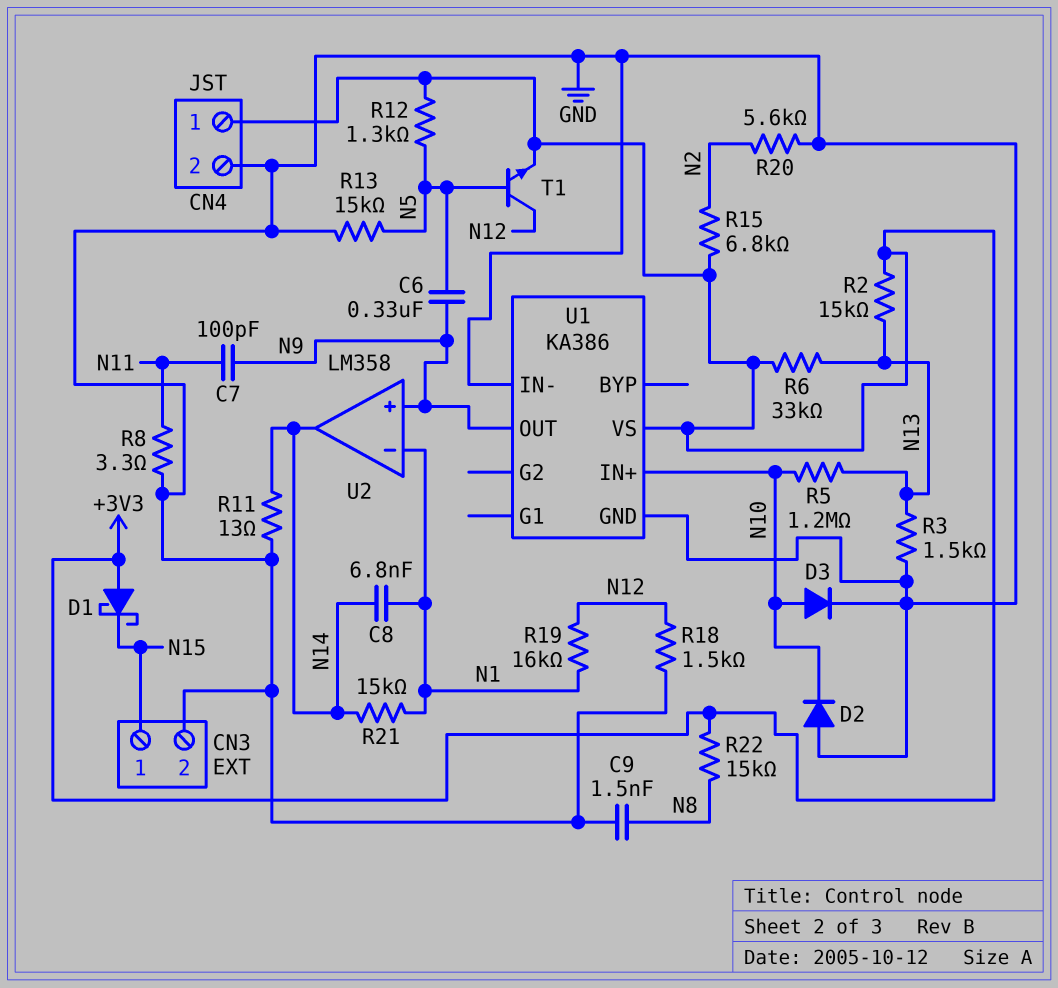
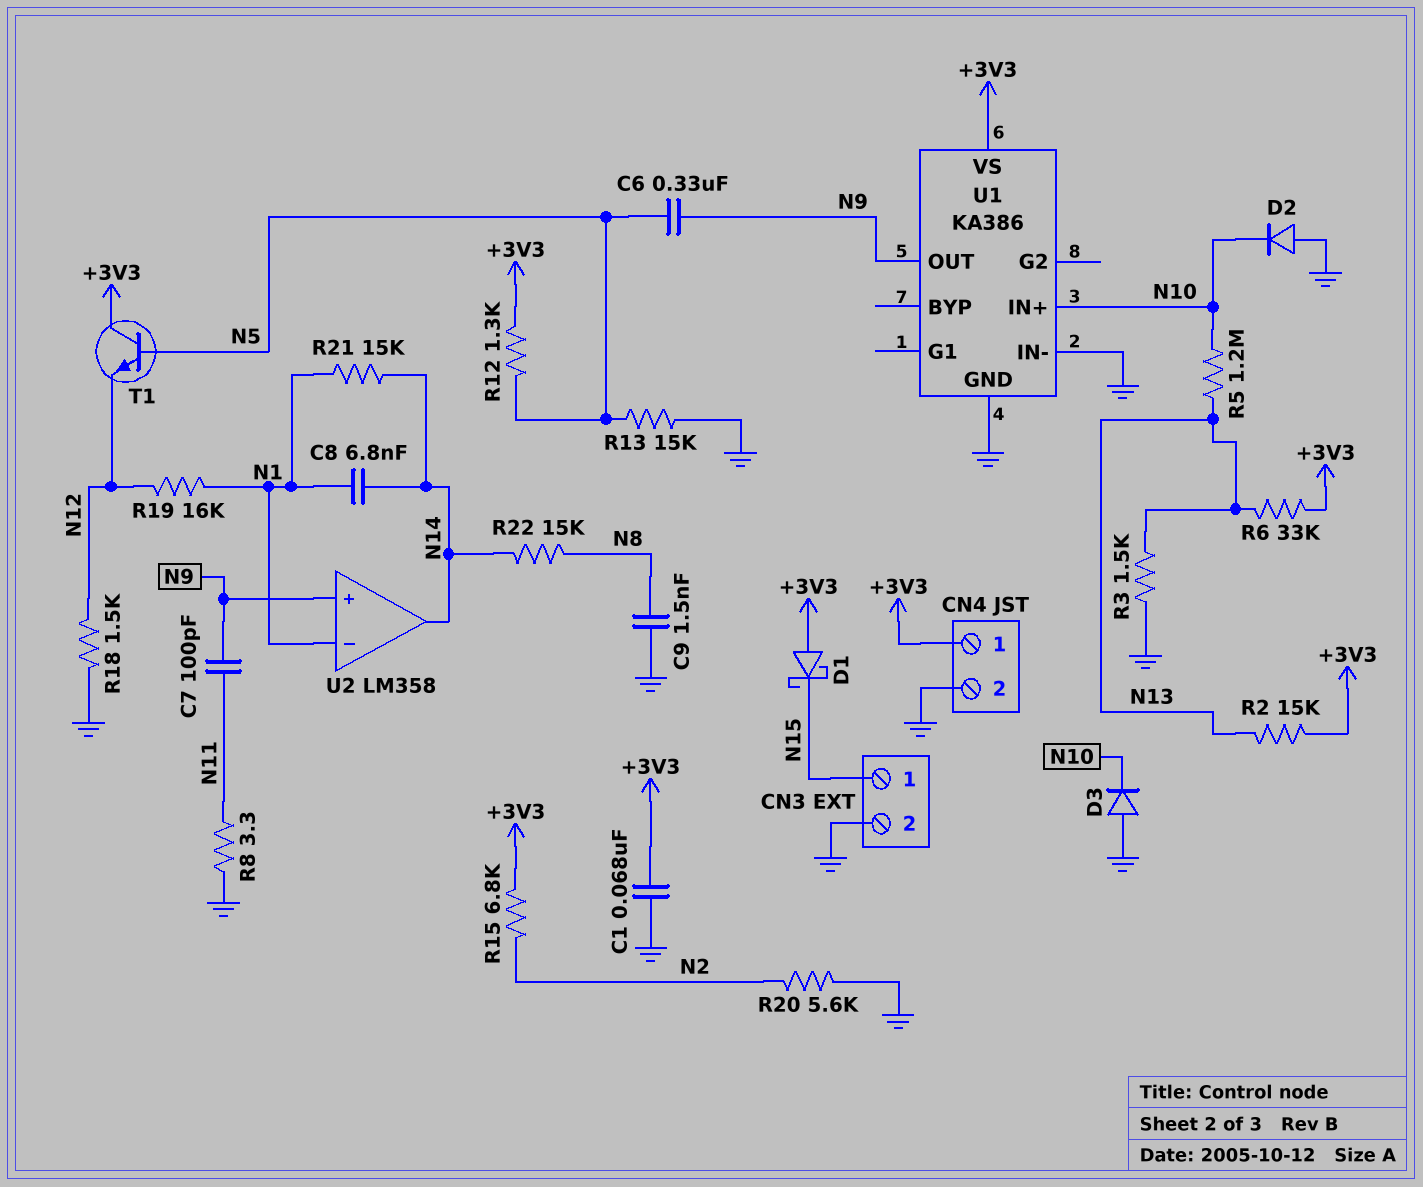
C1: none -> 68nF (+3V3, GND)
D3: diode (A N10, K GND) -> diode (A GND, K N10)
R11: 13 (GND, N14) -> none
R22: 15k (+3V3, N8) -> 15k (N8, N14)
T1: NPN (B N5, C N12, E +3V3) -> NPN (B N5, C +3V3, E N12)

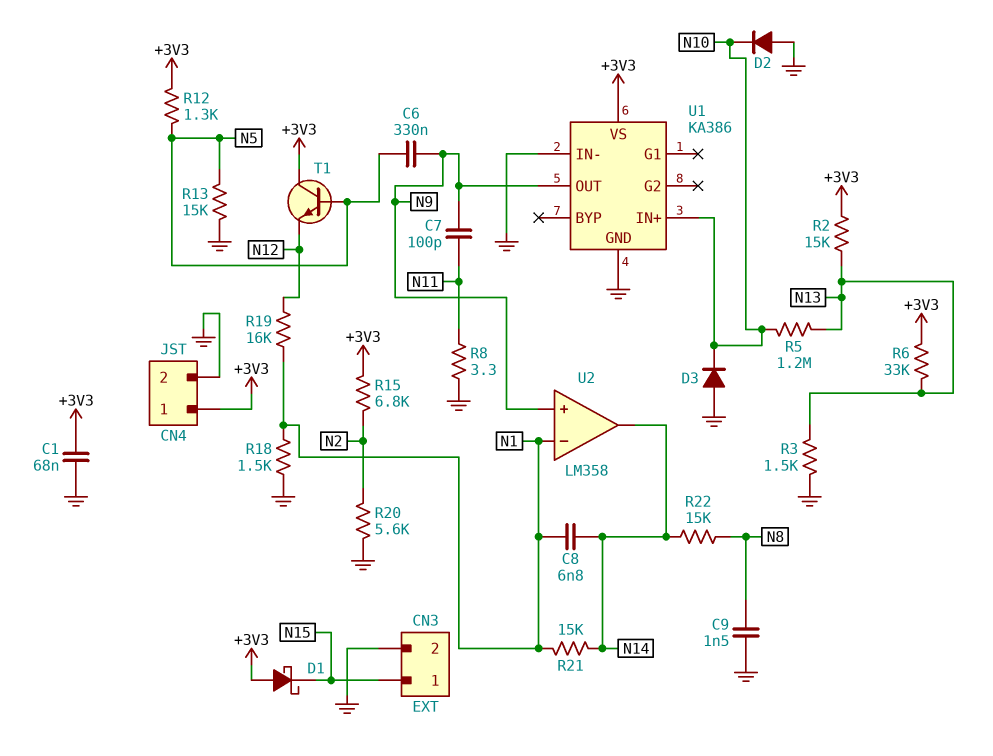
R18: 1.5k (GND, N12) -> 1.5k (GND, N1)

